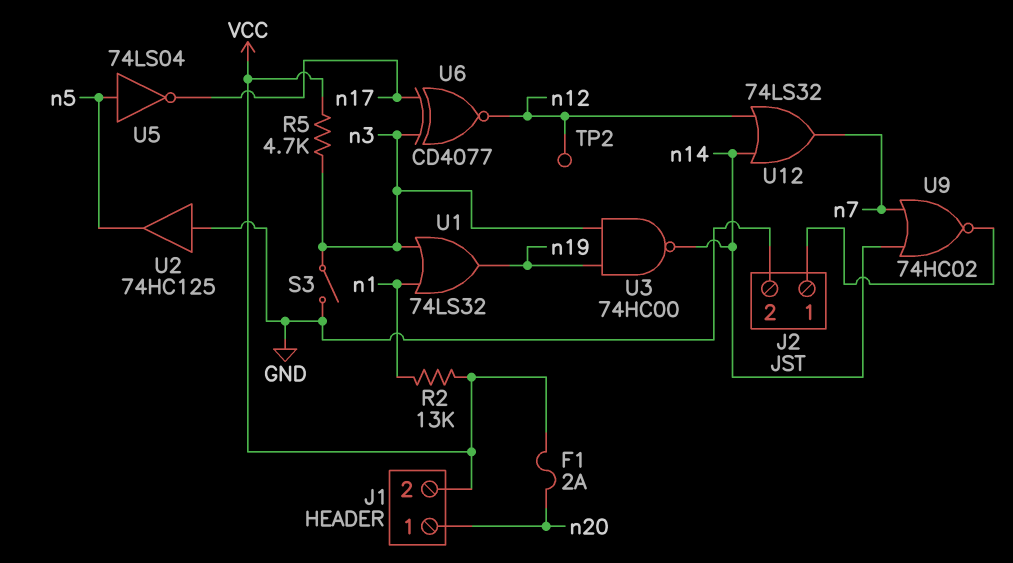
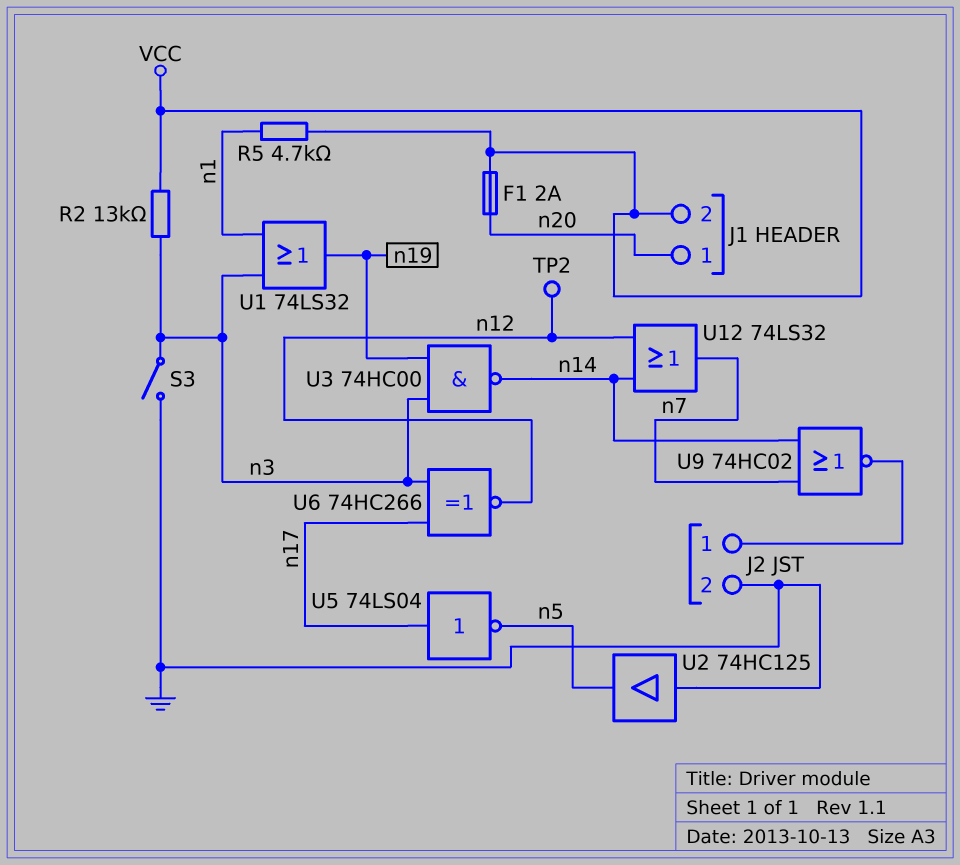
R2: 13k (VCC, n1) -> 13k (VCC, n3)
R5: 4.7k (VCC, n3) -> 4.7k (VCC, n1)
U5: NOT 74LS04 (in n5, out n17) -> NOT 74LS04 (in n17, out n5)
U6: XNOR CD4077 (in n3, in n17, out n12) -> XNOR 74HC266 (in n3, in n17, out n12)

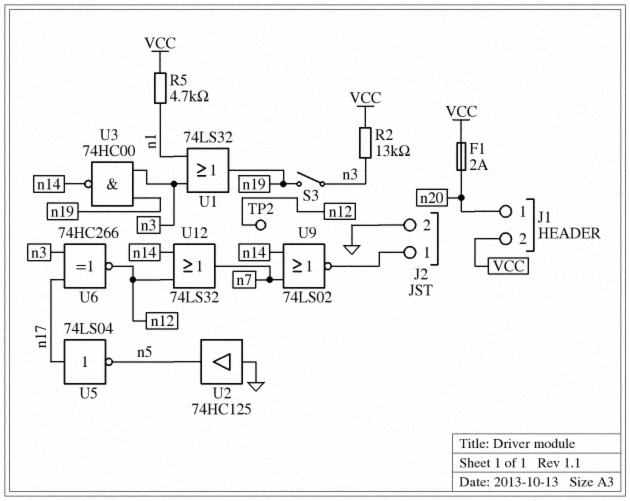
S3: switch (GND, n3) -> switch (n3, n19)
U9: NOR 74HC02 (in n7, in n14, out J2/1) -> NOR 74LS02 (in n7, in n14, out J2/1)

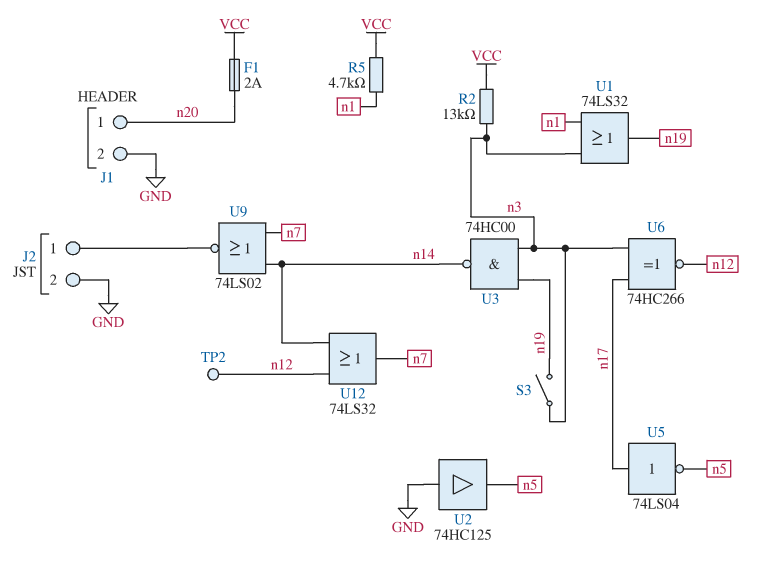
J1 pin 2: VCC -> GND

